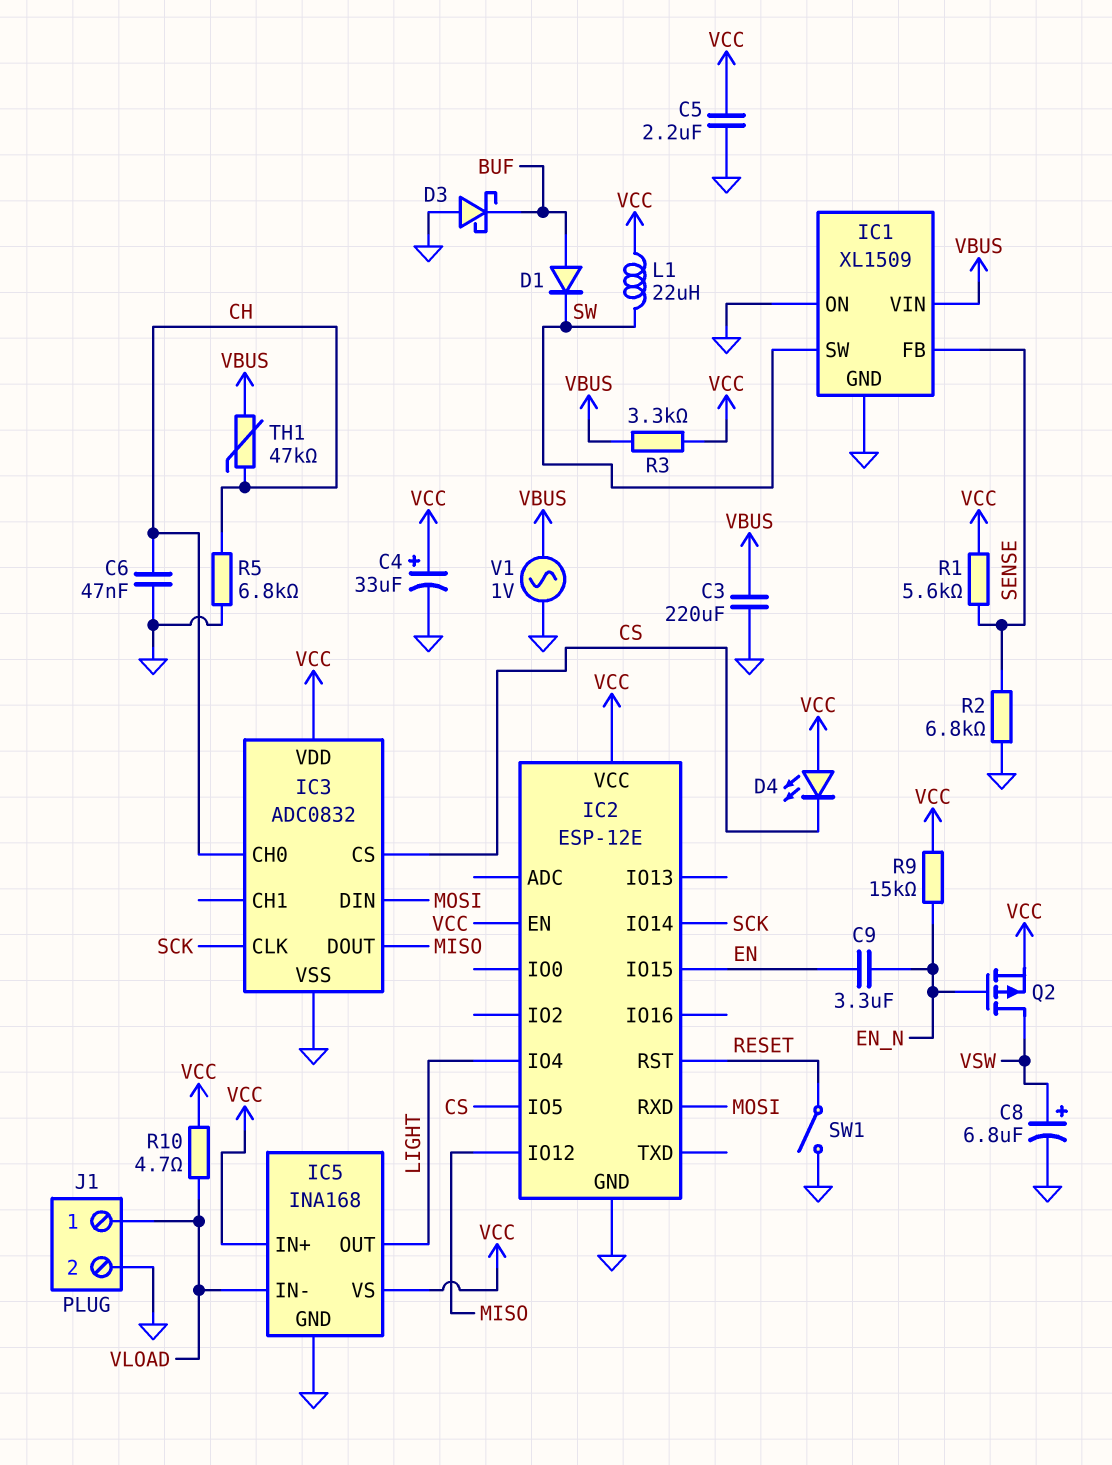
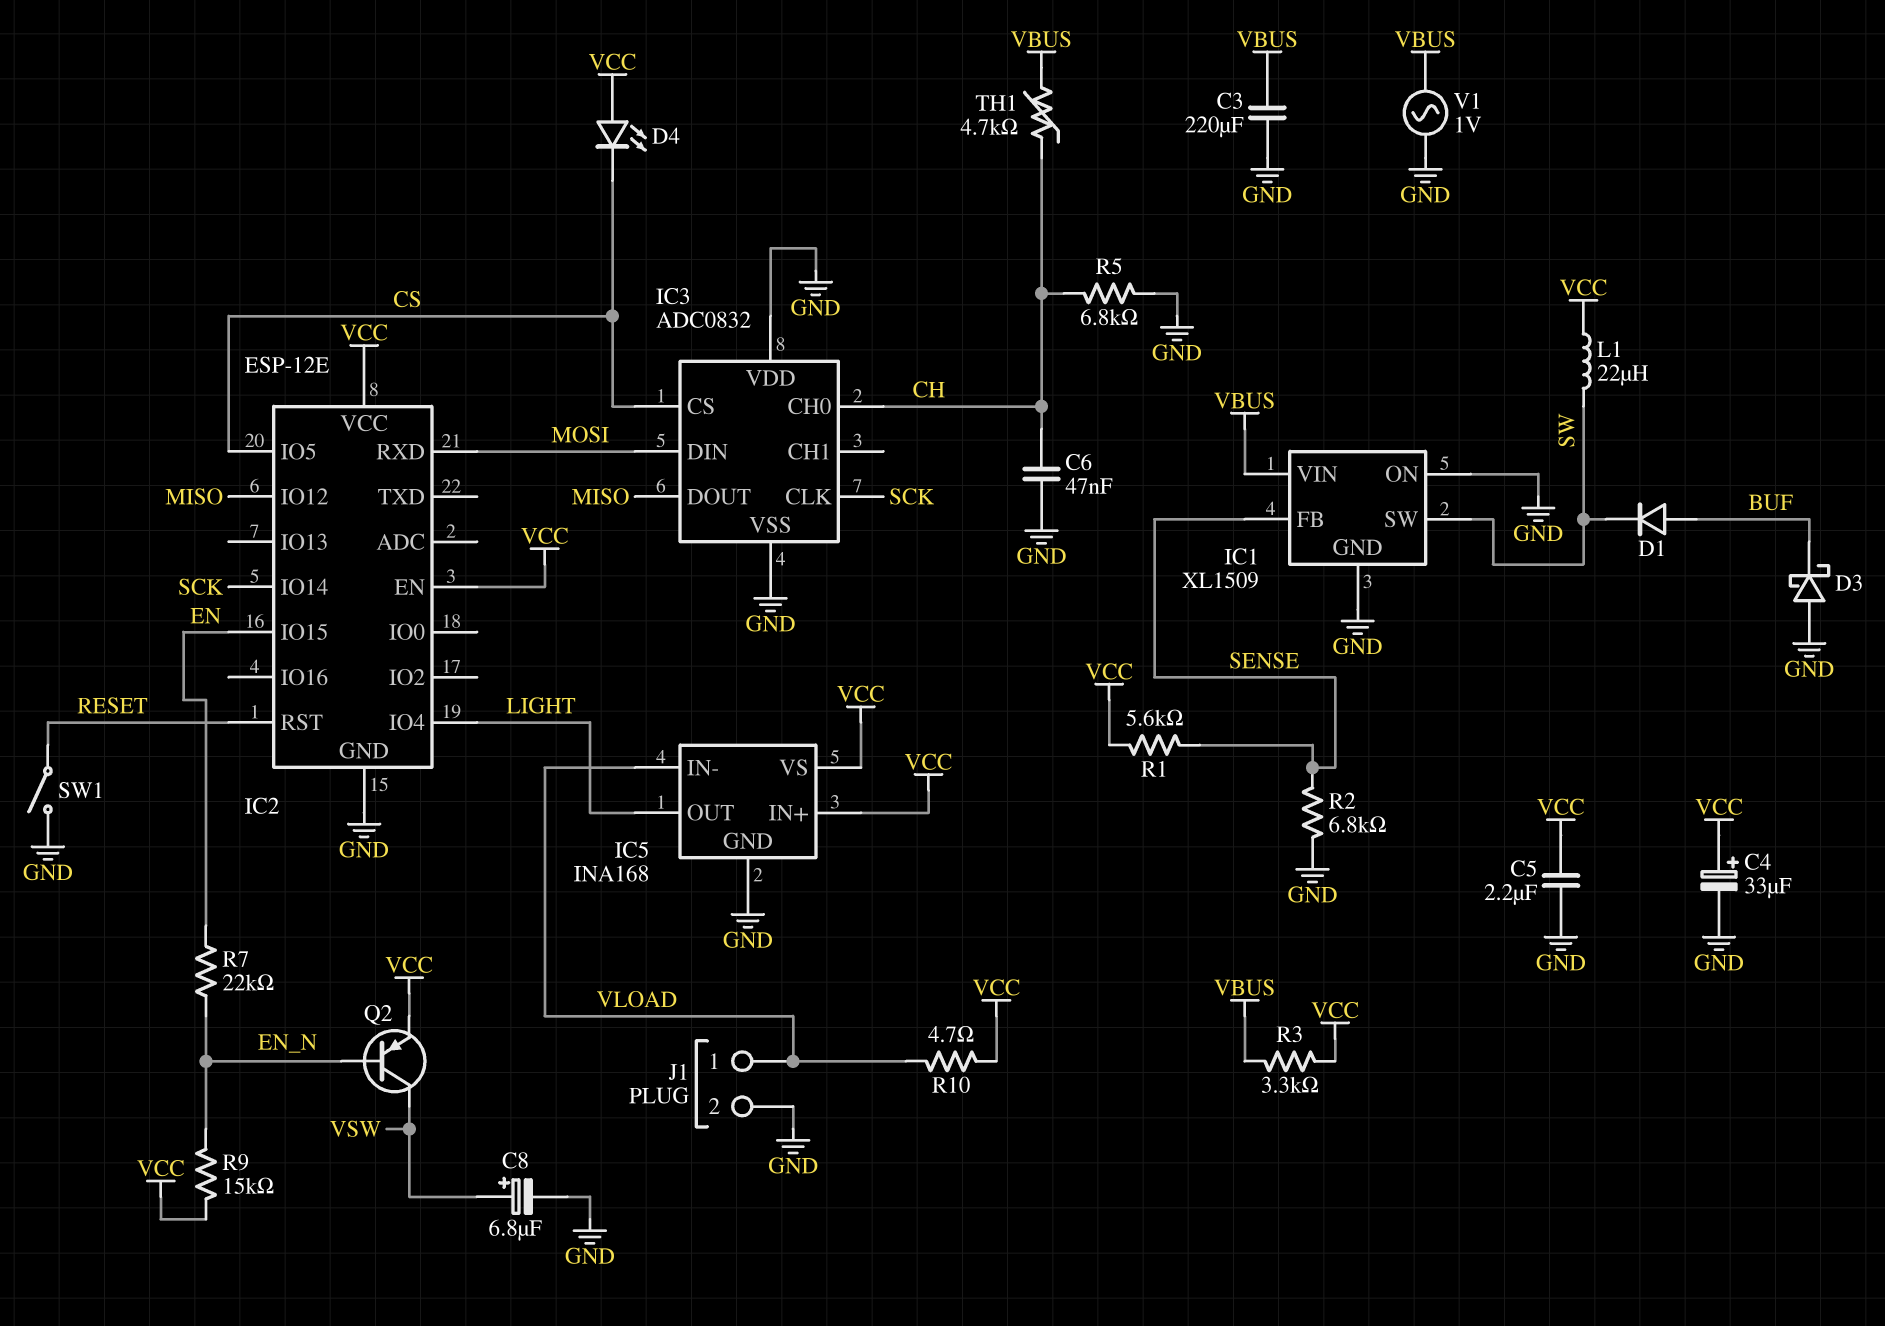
C9: 3.3uF (EN, EN_N) -> none
IC3 pin VDD: VCC -> GND
Q2: PMOS (G EN_N, D VSW, S VCC) -> PNP (B EN_N, C VSW, E VCC)
R7: none -> 22k (EN, EN_N)
TH1: 47k (CH, VBUS) -> 4.7k (CH, VBUS)

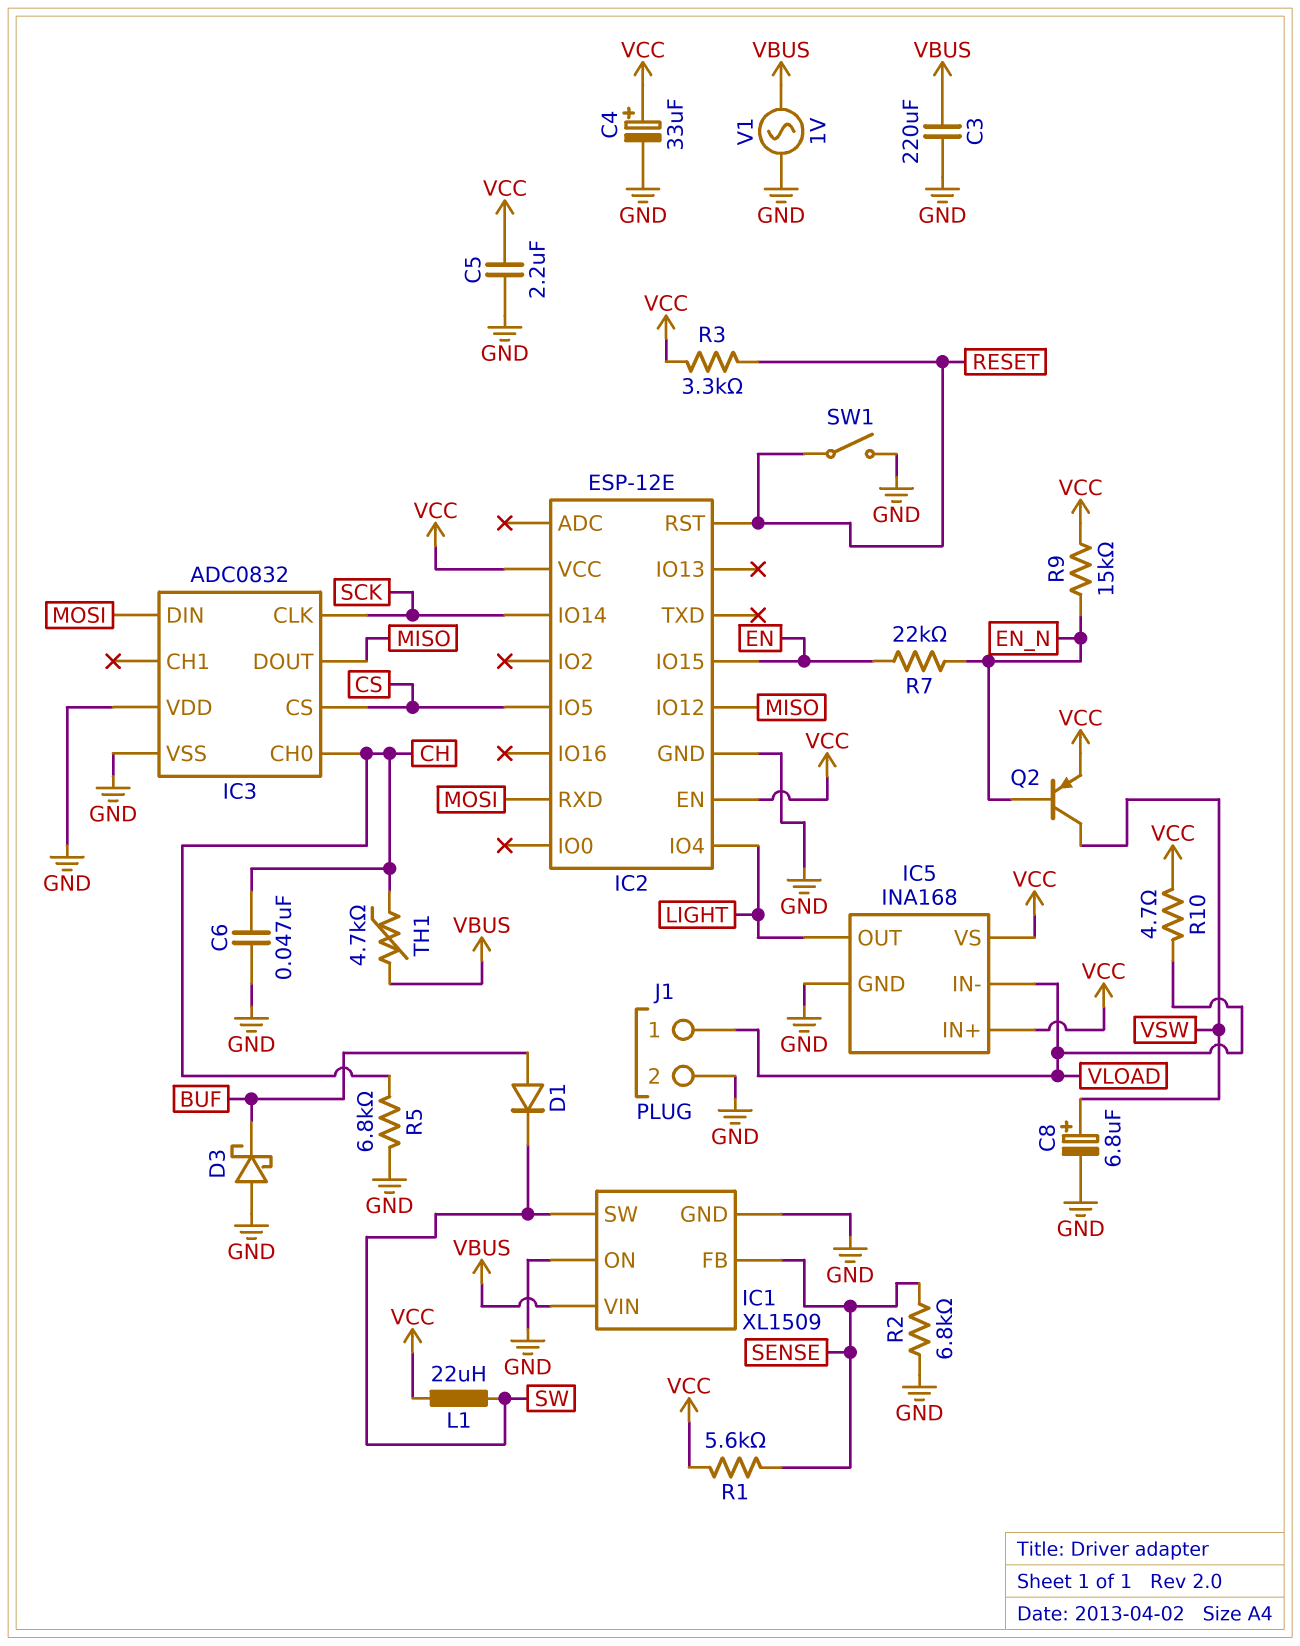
D4: LED (A VCC, K CS) -> none
R3: 3.3k (VBUS, VCC) -> 3.3k (RESET, VCC)

